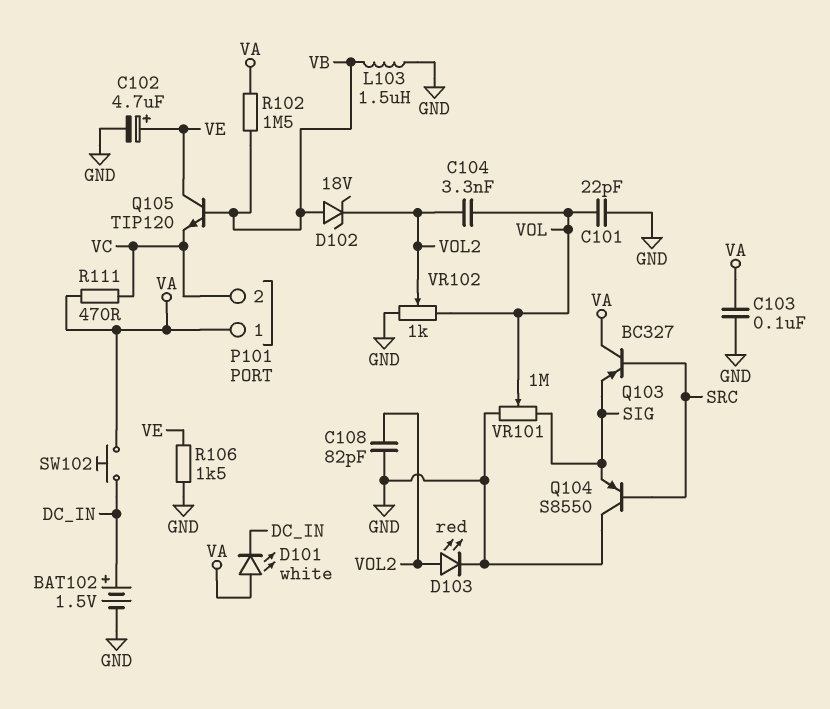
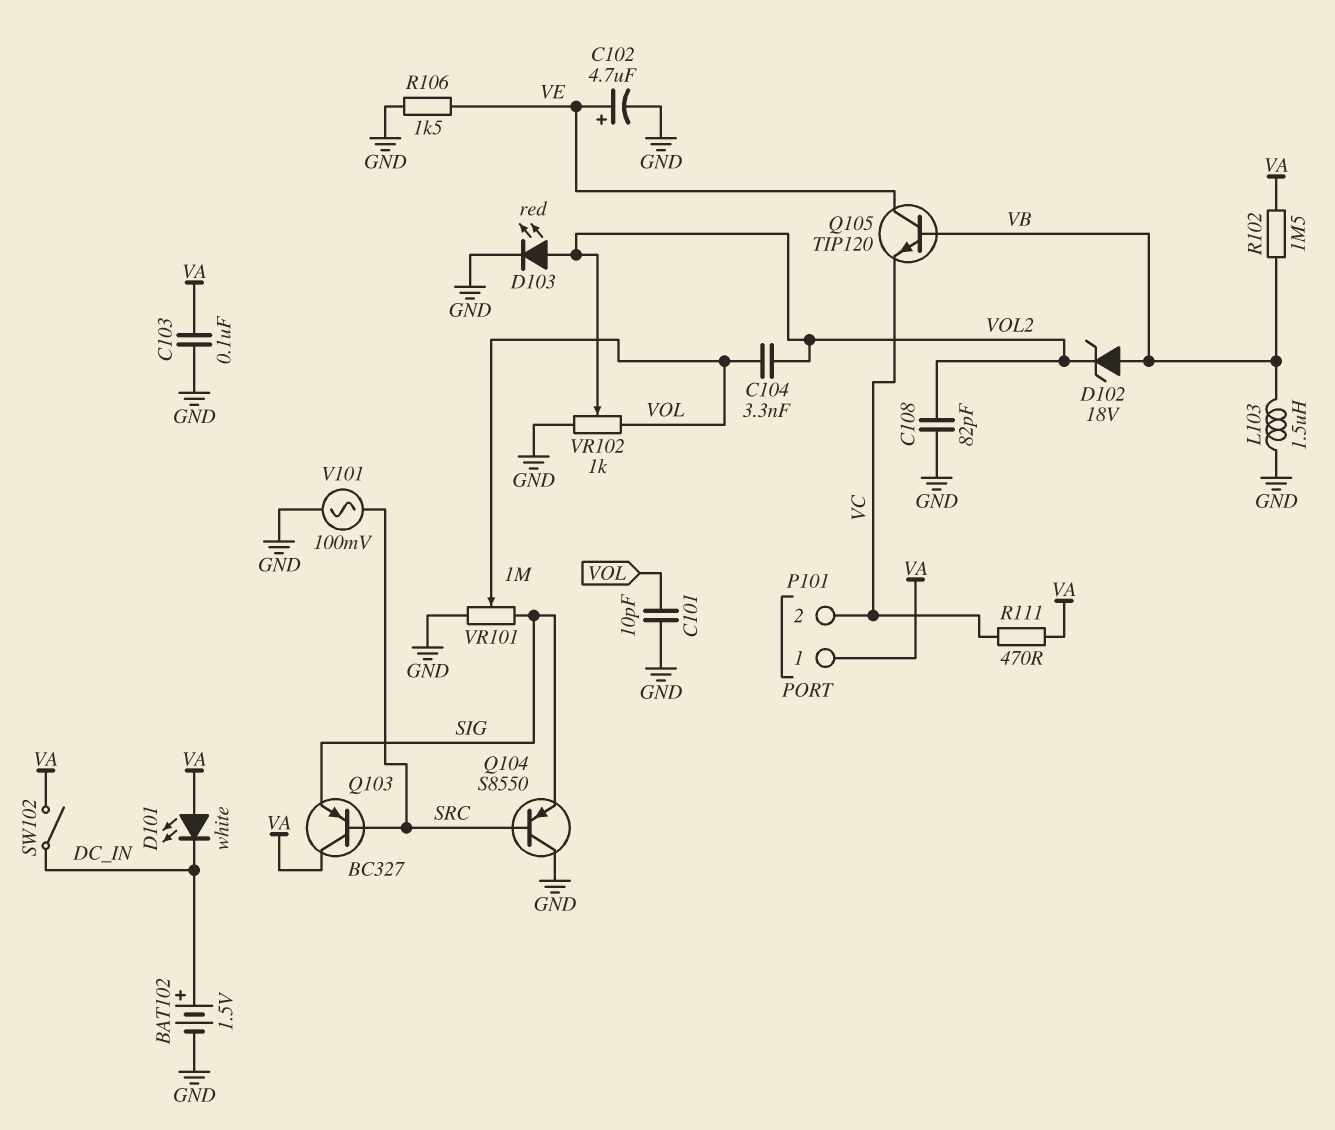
C101: 22pF (GND, VOL) -> 10pF (GND, VOL)
SW102: button (DC_IN, VA) -> switch (DC_IN, VA)
V101: none -> AC 100mV (GND, SRC)

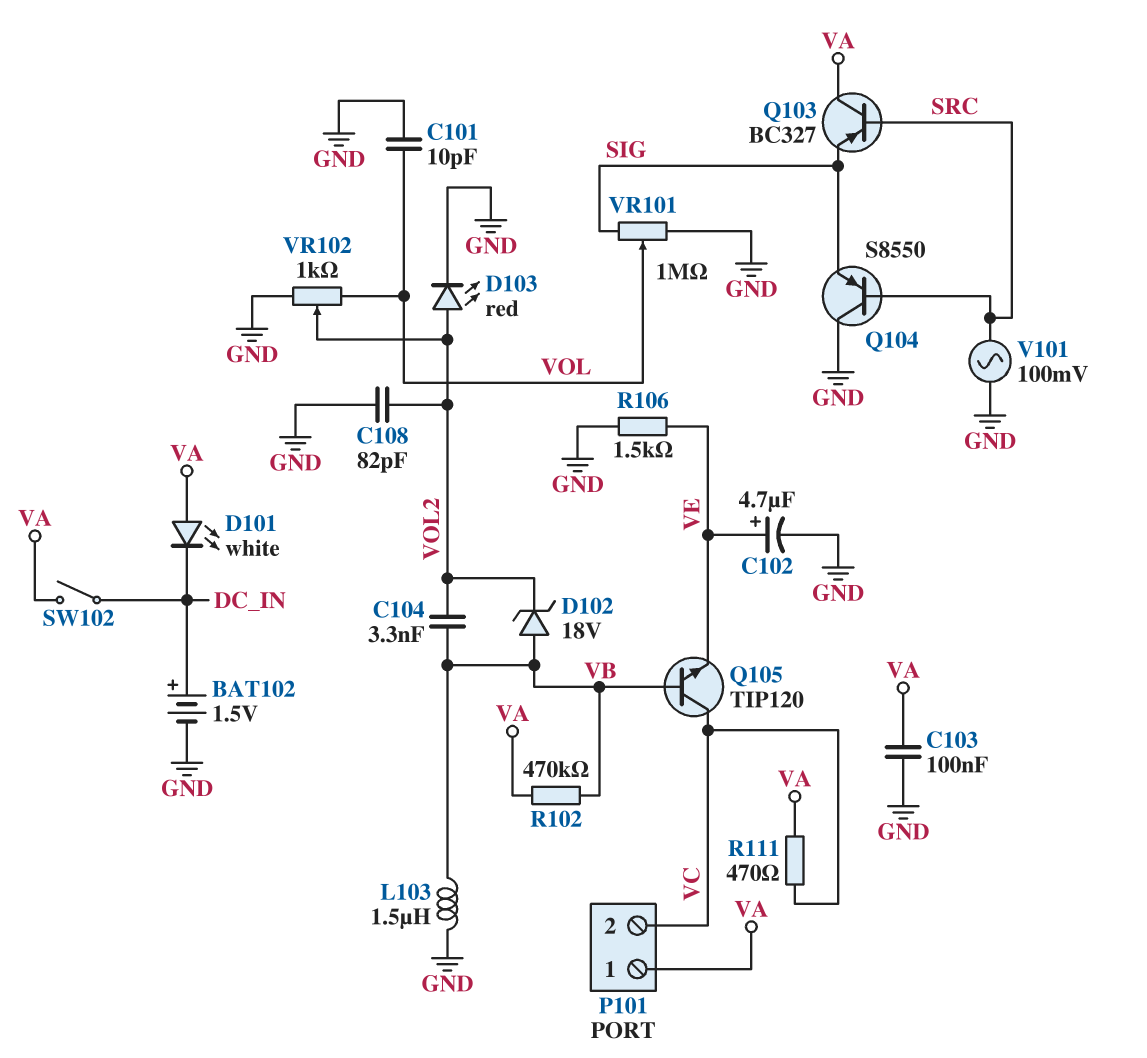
C104: 3.3nF (VOL, VOL2) -> 3.3nF (VB, VOL2)
Q105: NPN TIP120 (B VB, C VE, E VC) -> NPN TIP120 (B VB, C VC, E VE)
R102: 1.5M (VA, VB) -> 470k (VA, VB)

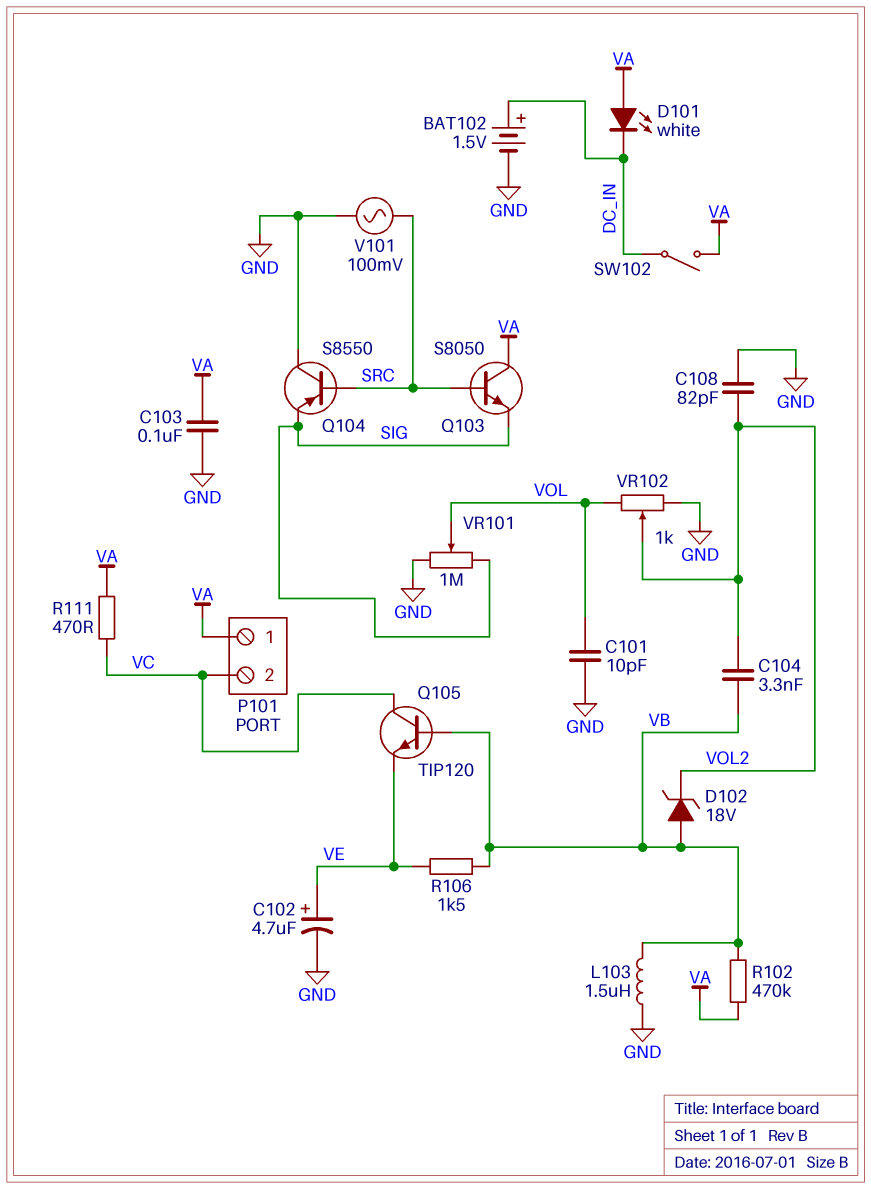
D103: LED red (A VOL2, K GND) -> none
Q103: PNP BC327 (B SRC, C VA, E SIG) -> NPN S8050 (B SRC, C VA, E SIG)
R106: 1.5k (GND, VE) -> 1.5k (VB, VE)

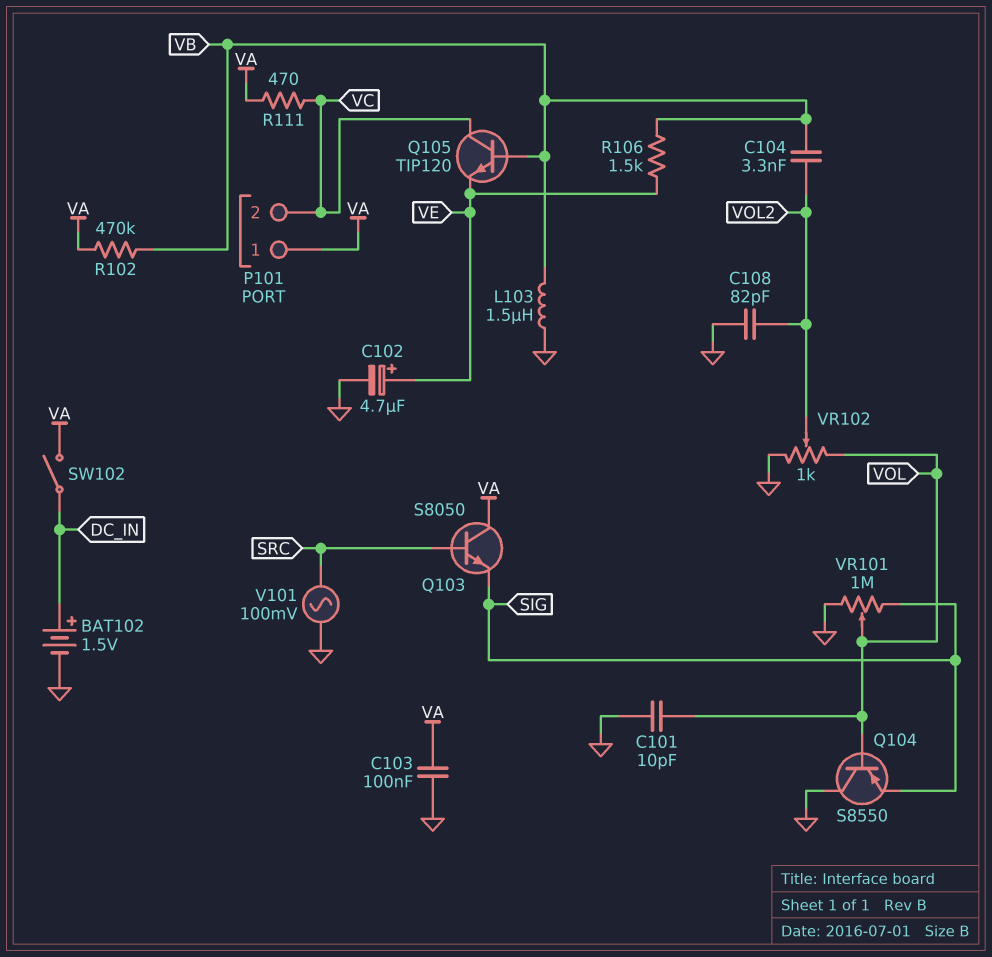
D101: LED white (A VA, K DC_IN) -> none
D102: zener 18V (A VB, K VOL2) -> none
Q104: PNP S8550 (B SRC, C GND, E SIG) -> PNP S8550 (B VOL, C GND, E SIG)

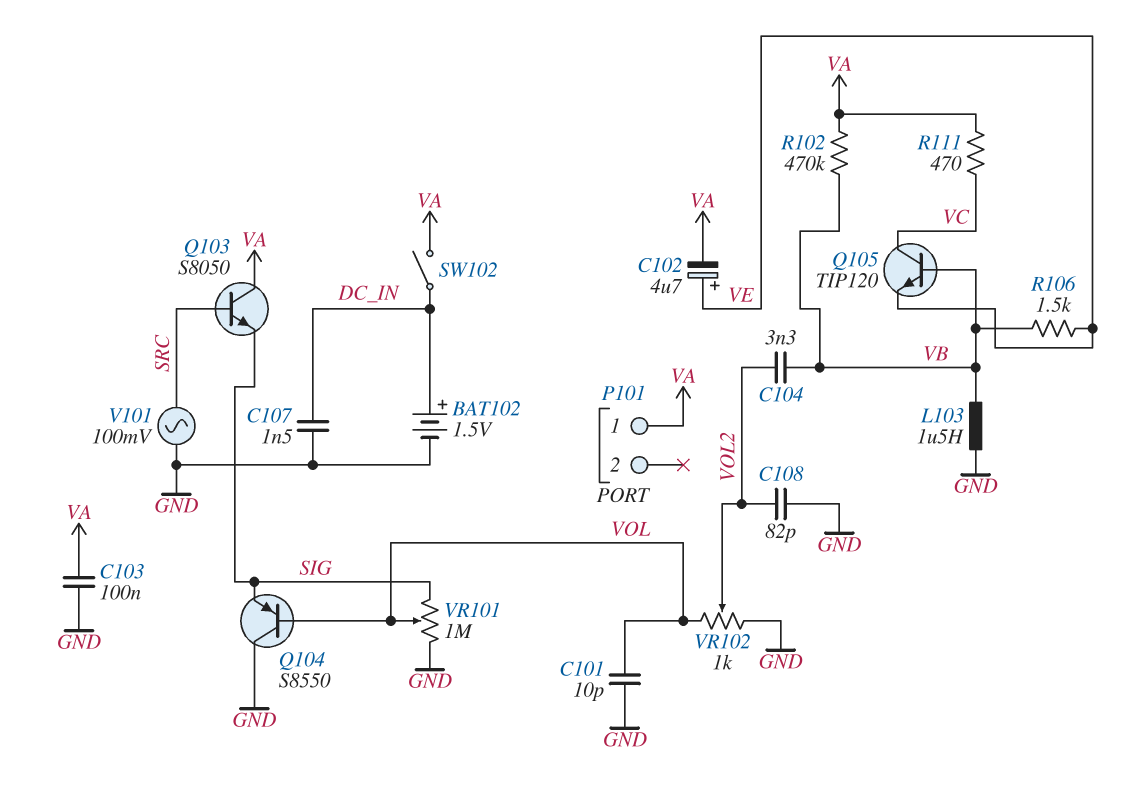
C102: 4.7uF (plus VE, minus GND) -> 4.7uF (plus VE, minus VA)
C107: none -> 1.5nF (DC_IN, GND)
P101 pin 2: VC -> none

